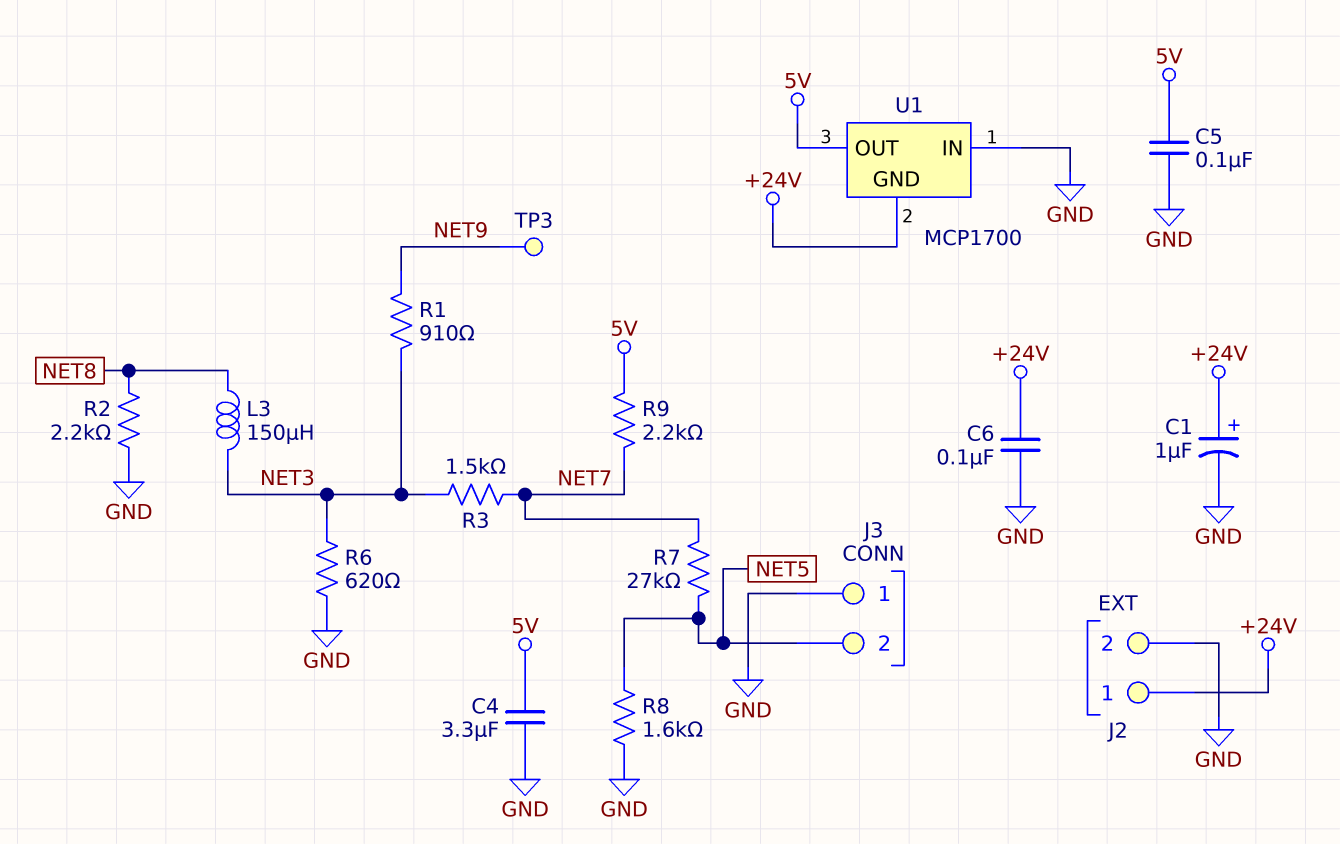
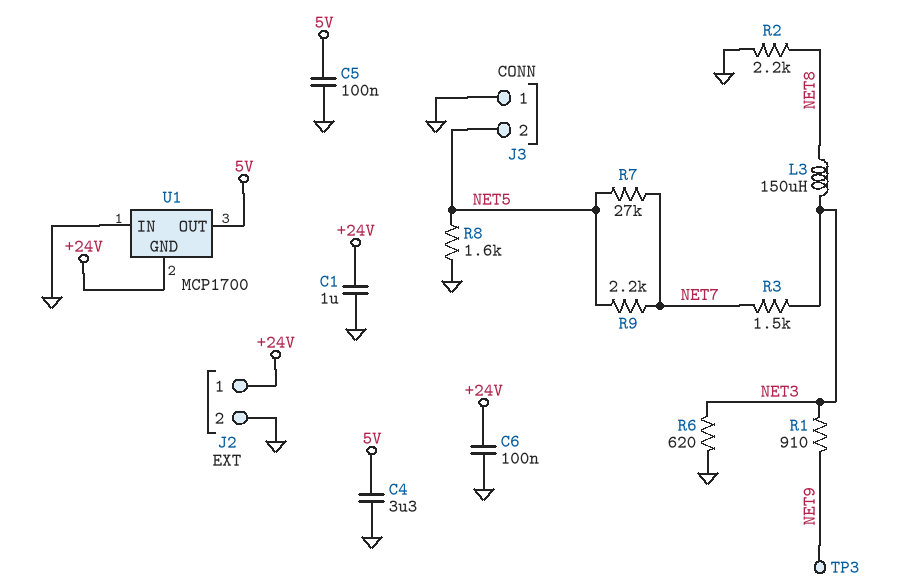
C1: 1uF (plus +24V, minus GND) -> 1uF (+24V, GND)
R9: 2.2k (5V, NET7) -> 2.2k (NET5, NET7)

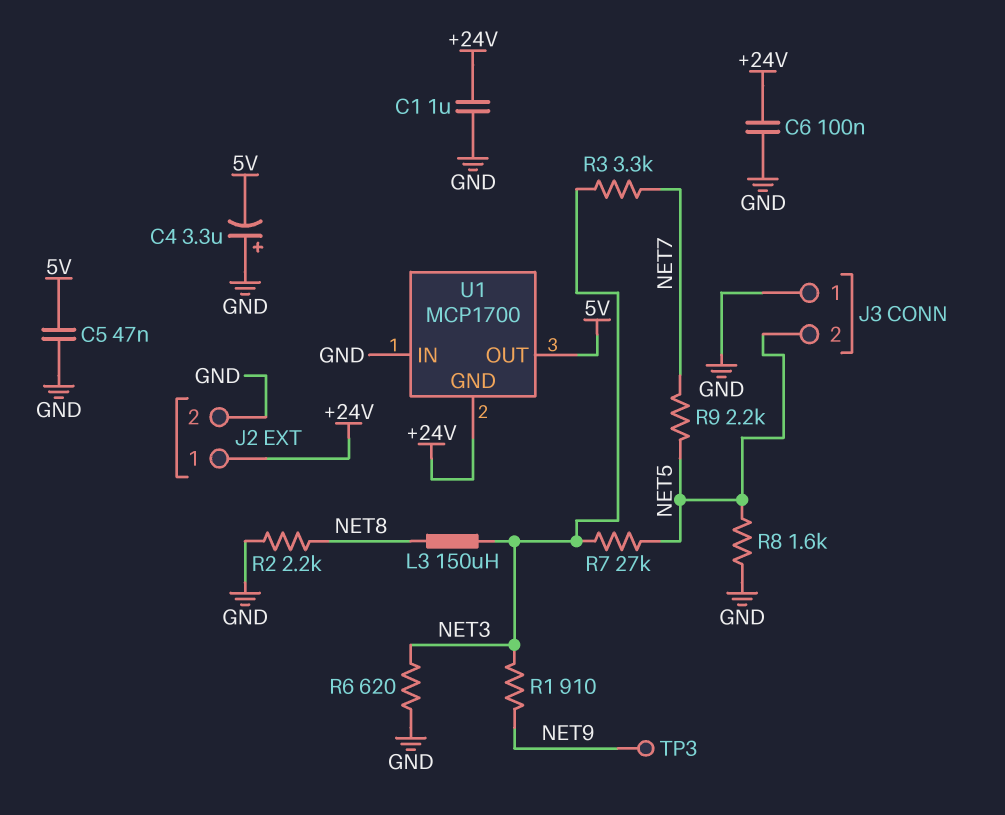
C4: 3.3uF (5V, GND) -> 3.3uF (plus GND, minus 5V)
C5: 100nF (5V, GND) -> 47nF (5V, GND)
R3: 1.5k (NET3, NET7) -> 3.3k (NET3, NET7)
R7: 27k (NET5, NET7) -> 27k (NET3, NET5)

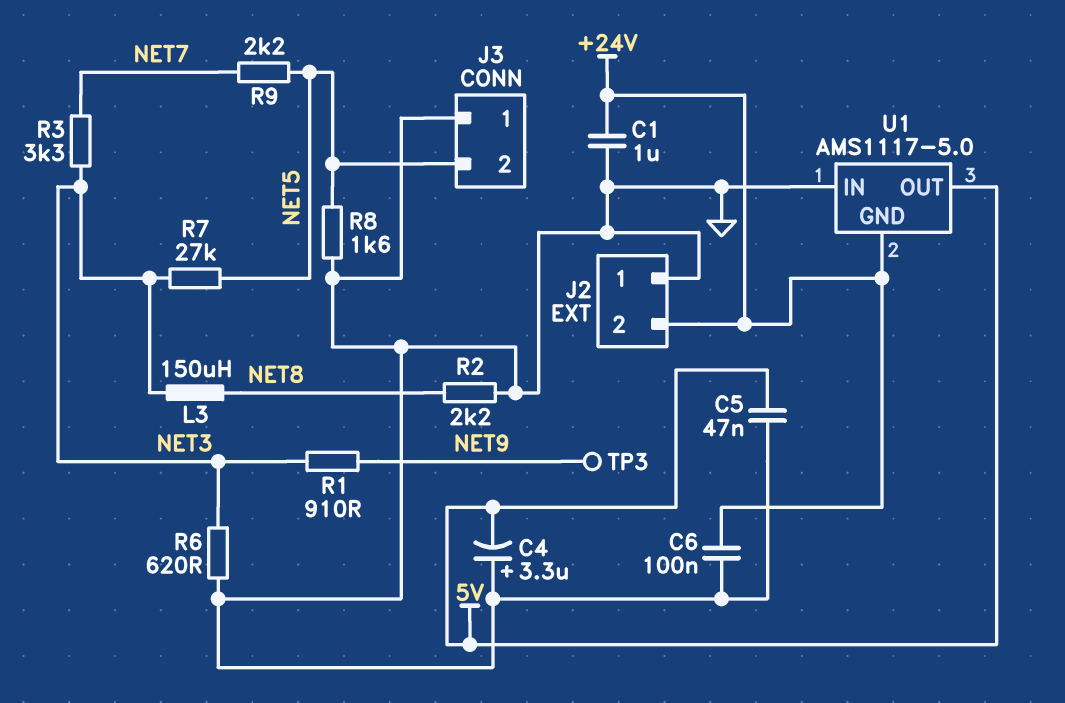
J2 pin 1: +24V -> GND
J2 pin 2: GND -> +24V
U1: MCP1700 -> AMS1117-5.0

